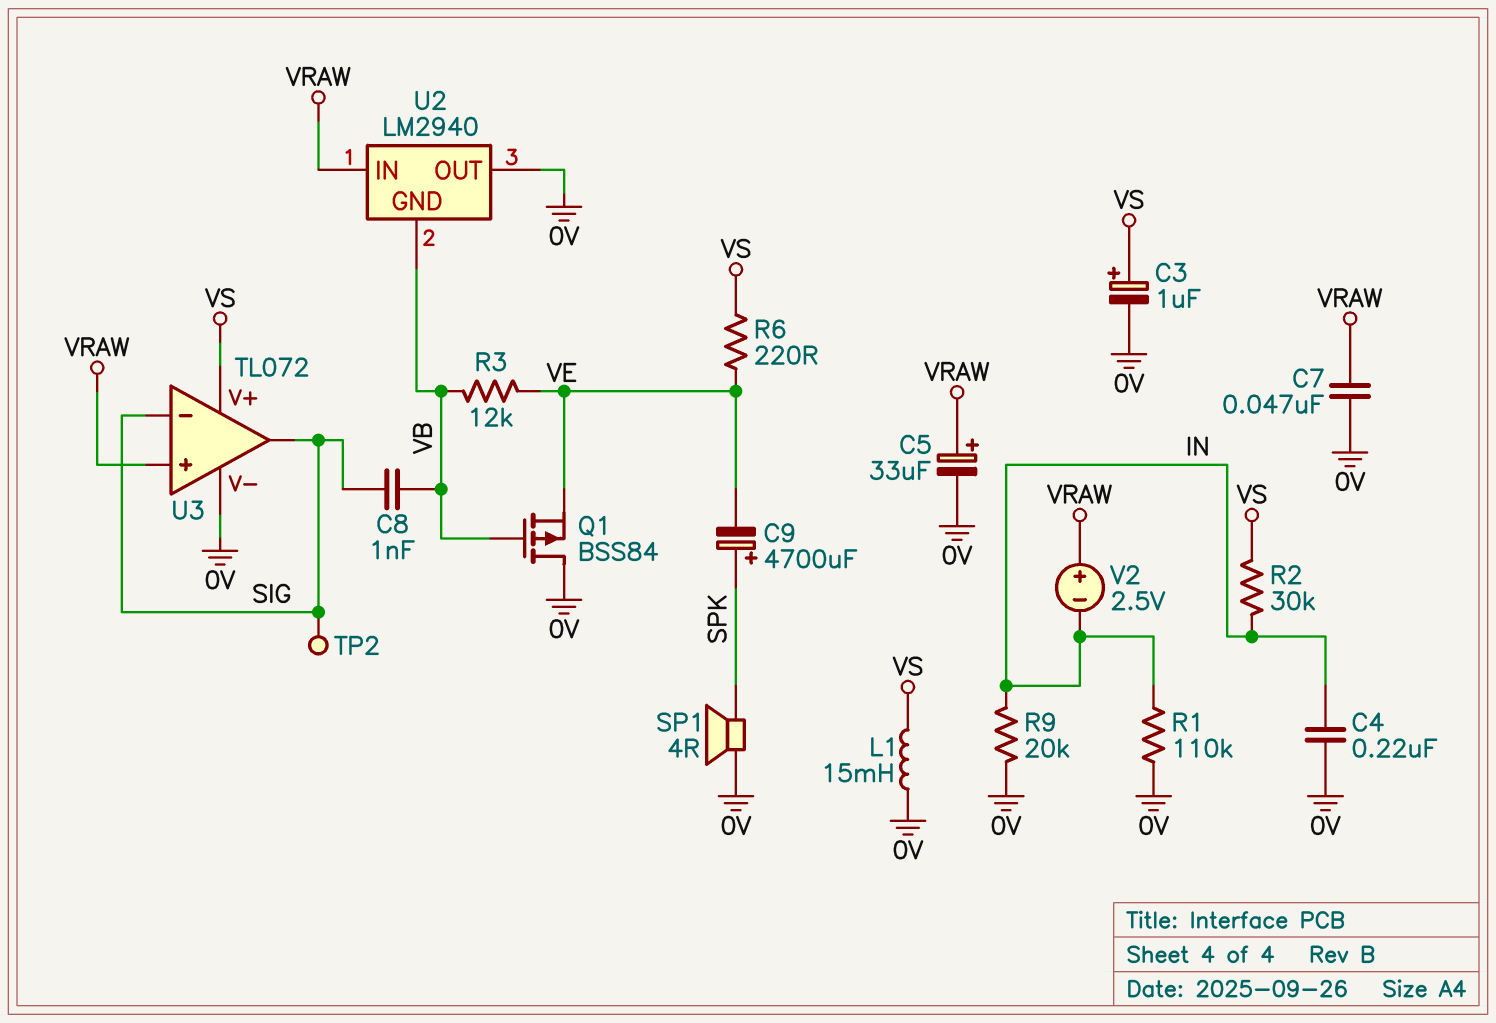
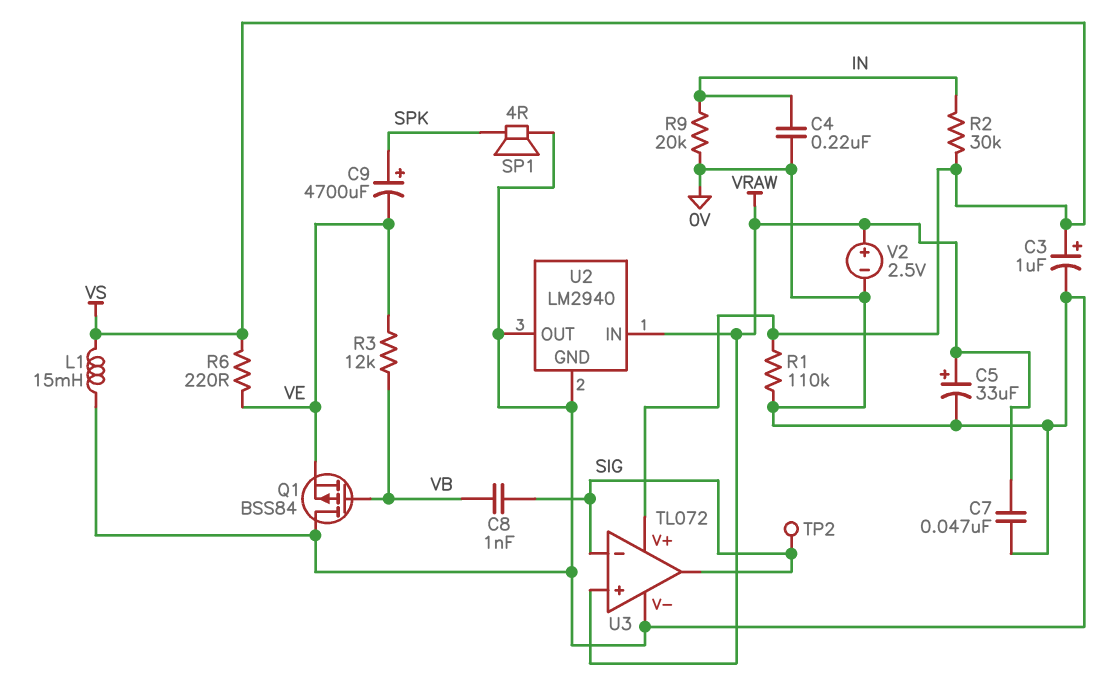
R1: 110k (0V, IN) -> 110k (0V, VS)
U2 pin GND: VB -> 0V
V2: 2.5V (plus VRAW, minus IN) -> 2.5V (plus VRAW, minus 0V)

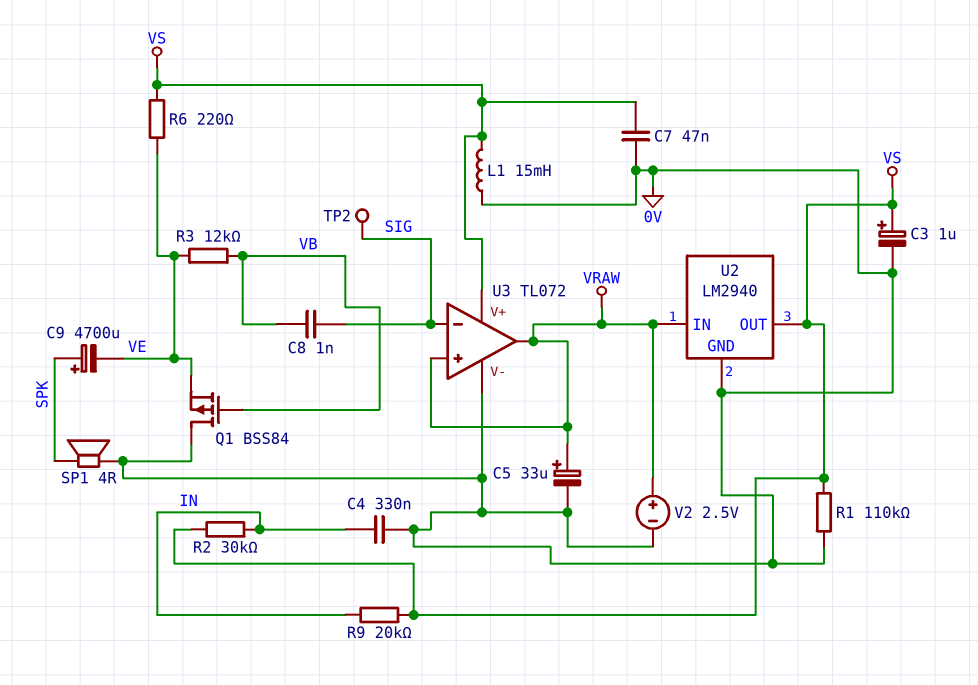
C4: 220nF (0V, IN) -> 330nF (0V, IN)
C7: 47nF (0V, VRAW) -> 47nF (0V, VS)
R9: 20k (0V, IN) -> 20k (IN, VS)
U2 pin OUT: 0V -> VS
U3 pin out: SIG -> VRAW

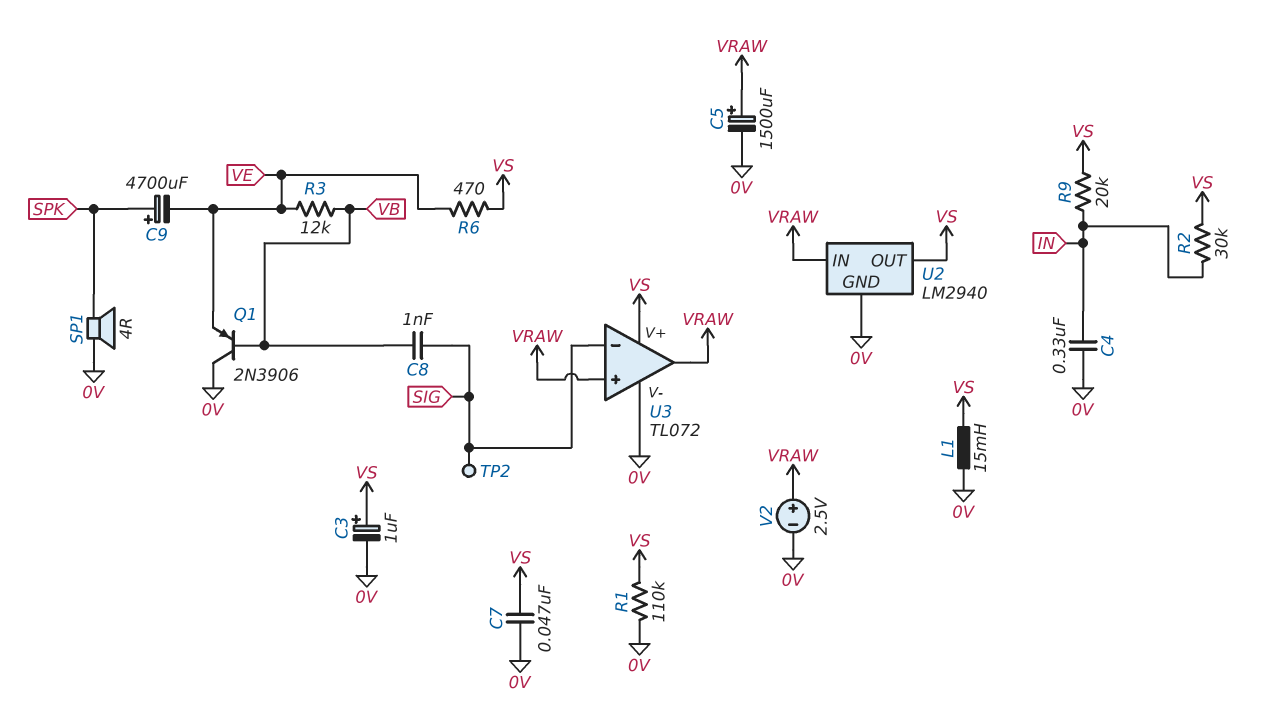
C5: 33uF (plus VRAW, minus 0V) -> 1500uF (plus VRAW, minus 0V)
Q1: PMOS BSS84 (G VB, D 0V, S VE) -> PNP 2N3906 (B VB, C 0V, E VE)
R6: 220 (VE, VS) -> 470 (VE, VS)

